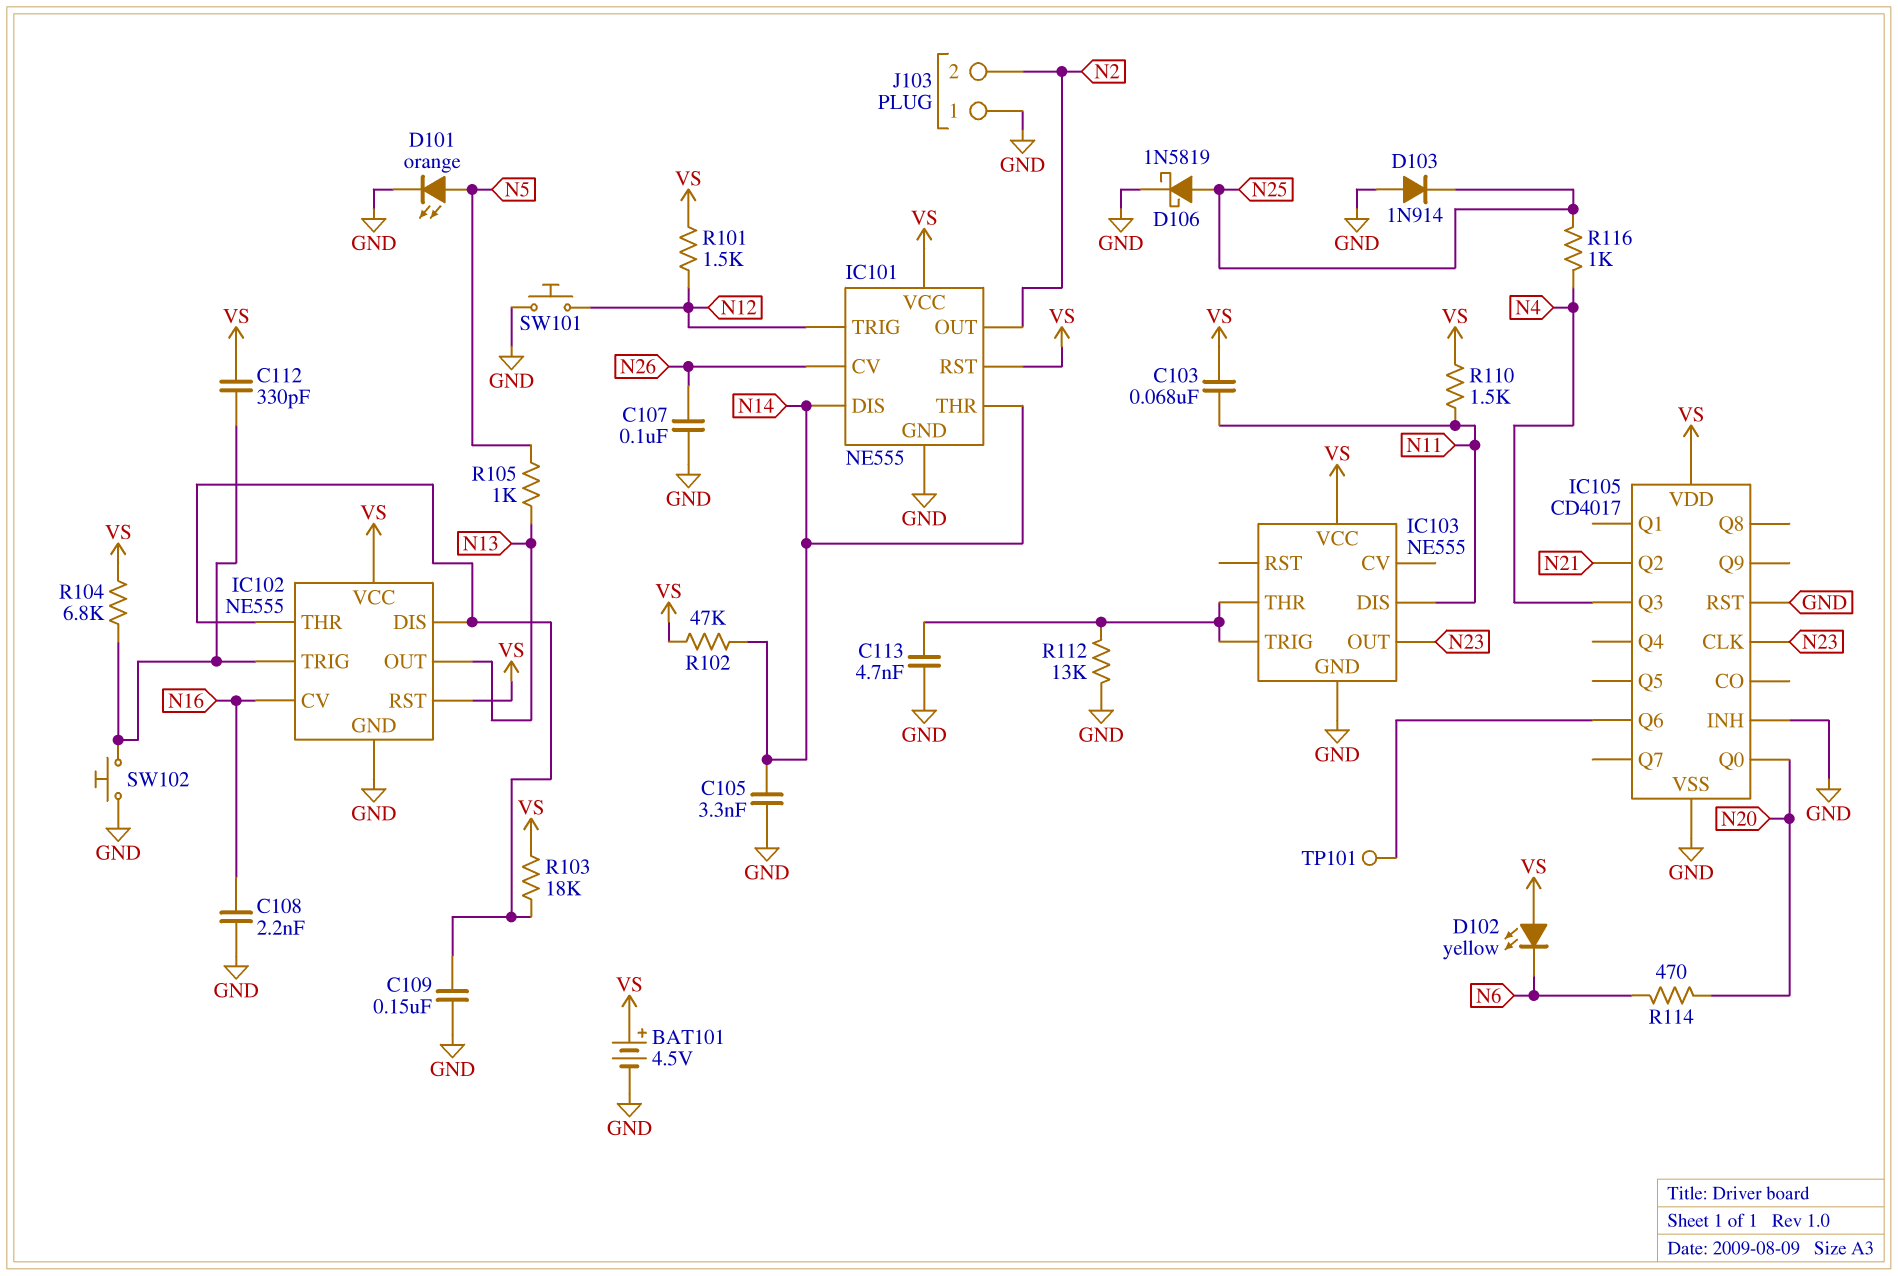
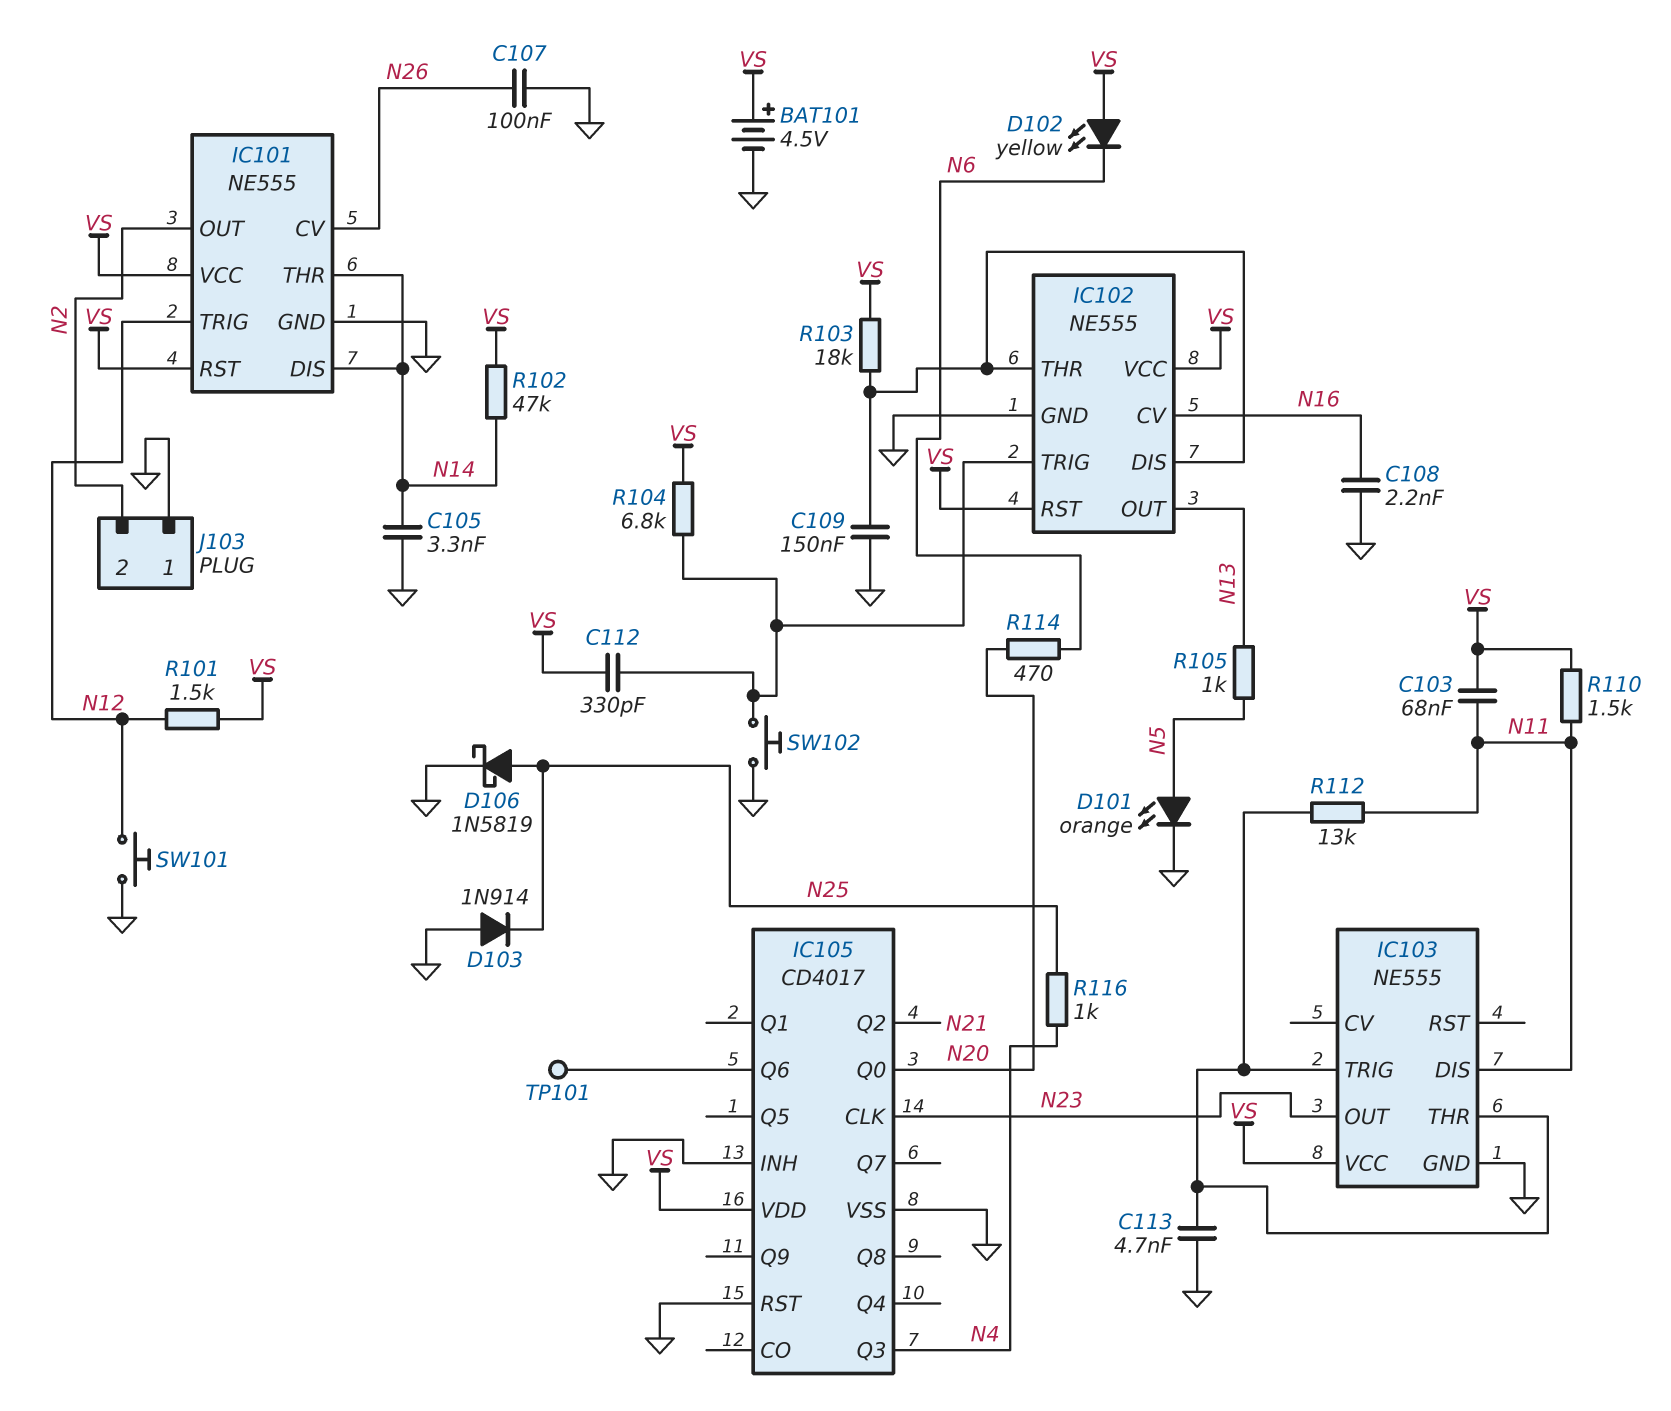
R112: 13k (GND, IC103/THR) -> 13k (IC103/THR, N11)

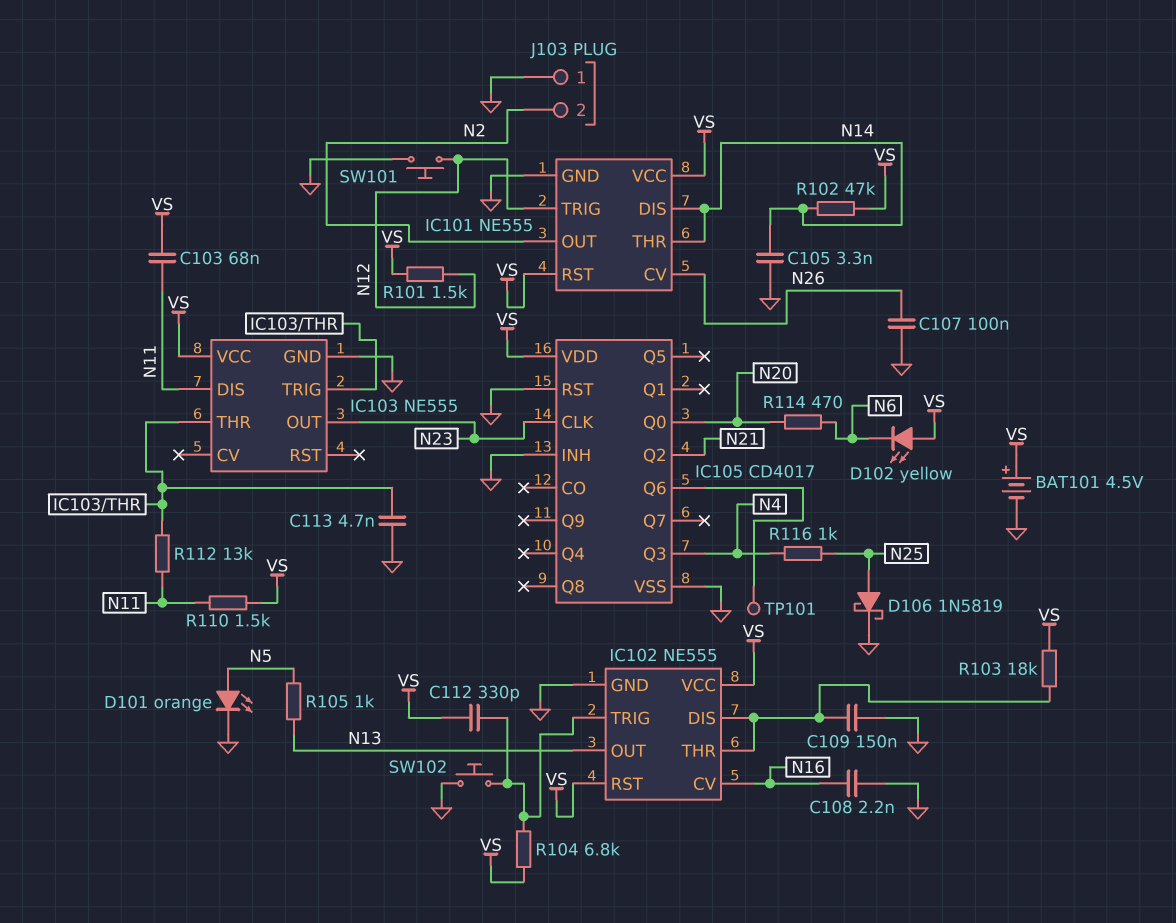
D103: diode 1N914 (A GND, K N25) -> none

